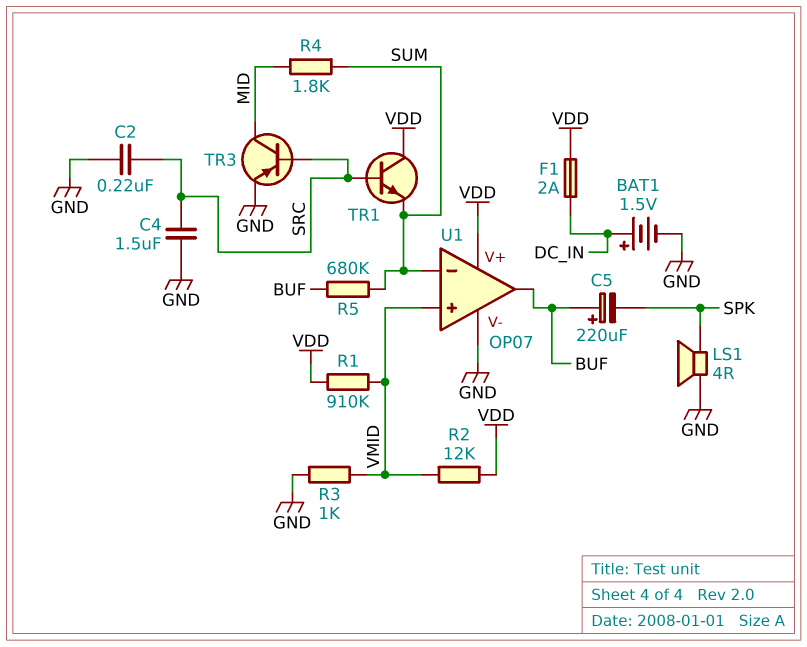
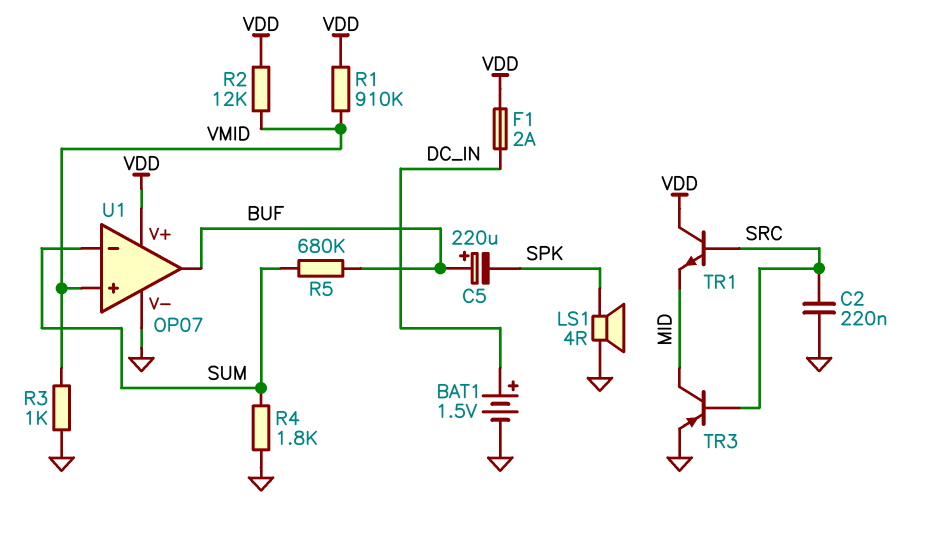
C4: 1.5uF (GND, SRC) -> none
R4: 1.8k (MID, SUM) -> 1.8k (GND, SUM)
TR1: NPN (B SRC, C VDD, E SUM) -> NPN (B SRC, C VDD, E MID)

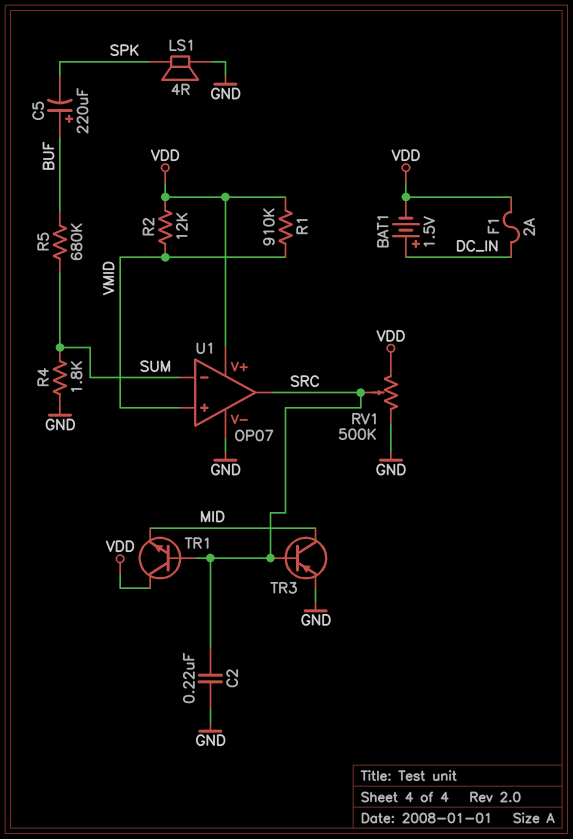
BAT1: 1.5V (plus DC_IN, minus GND) -> 1.5V (plus DC_IN, minus VDD)
R3: 1k (GND, VMID) -> none
RV1: none -> 500k (GND, VDD, wiper SRC)
U1 pin out: BUF -> SRC

